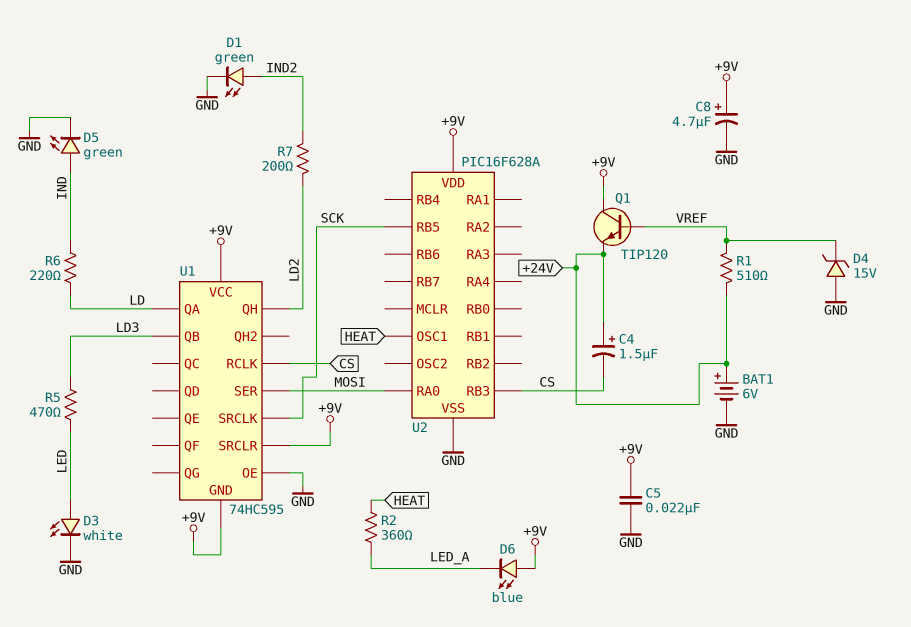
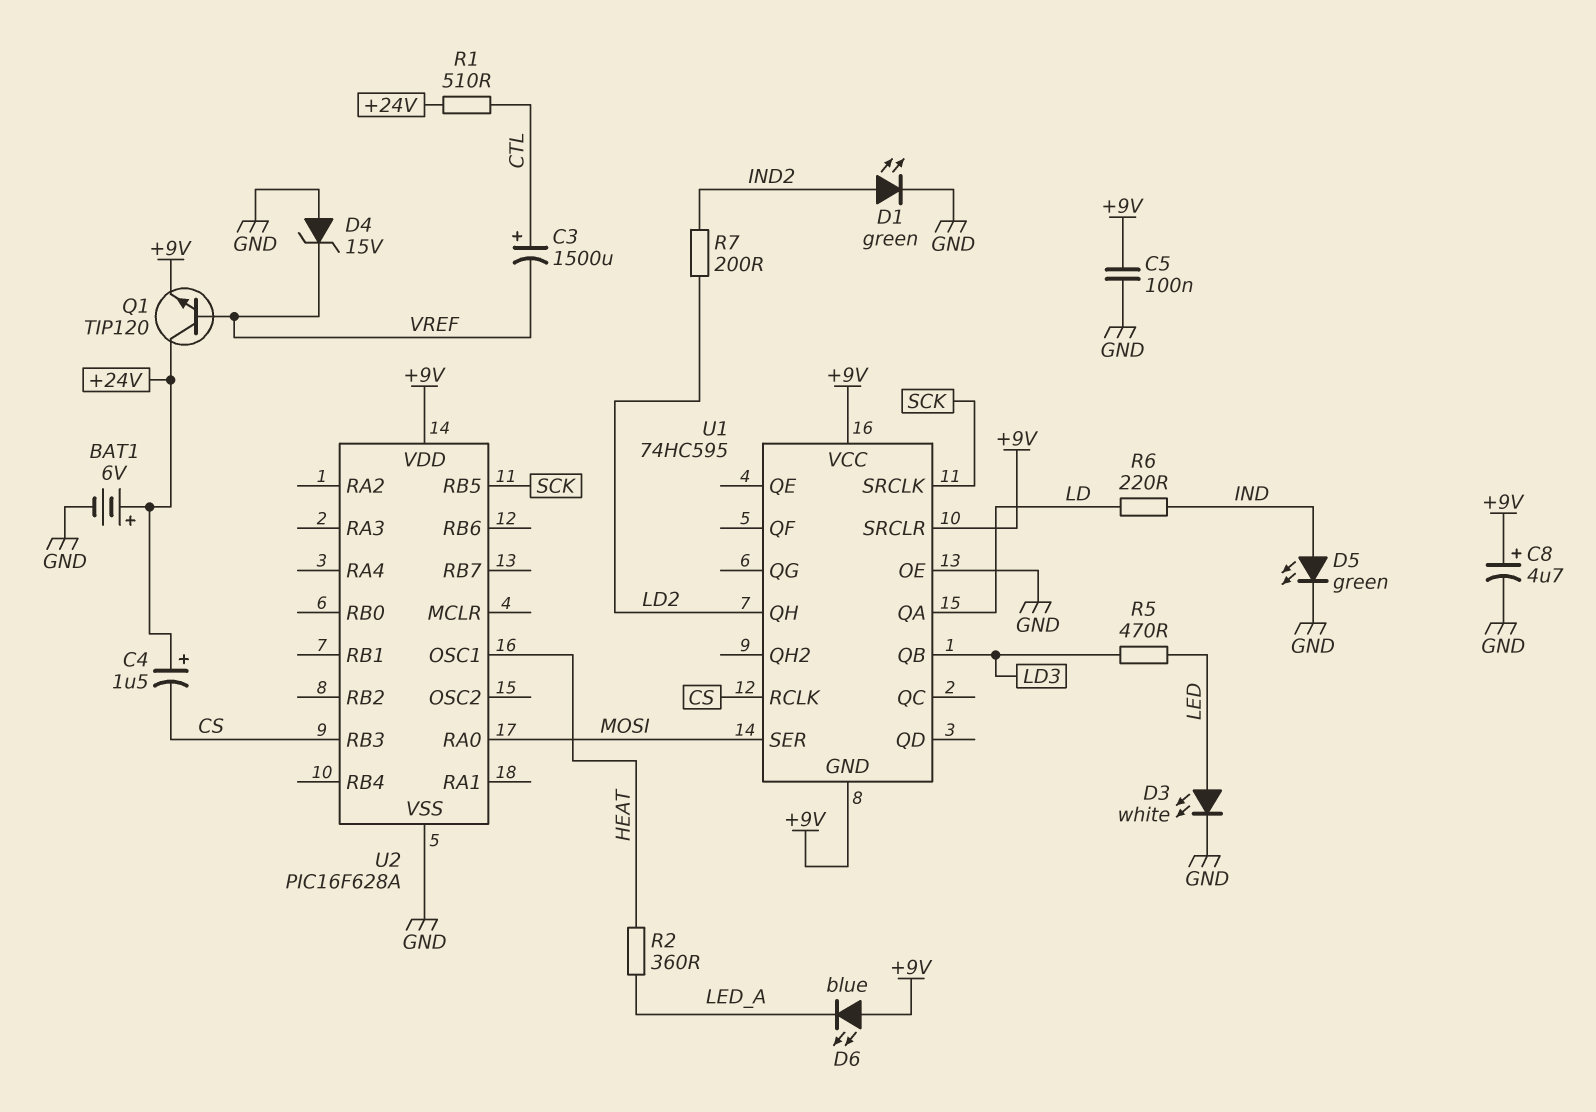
C3: none -> 1500uF (plus CTL, minus VREF)
C5: 22nF (+9V, GND) -> 100nF (+9V, GND)
Q1: NPN TIP120 (B VREF, C +9V, E +24V) -> NPN TIP120 (B VREF, C +24V, E +9V)
R1: 510 (+24V, VREF) -> 510 (+24V, CTL)

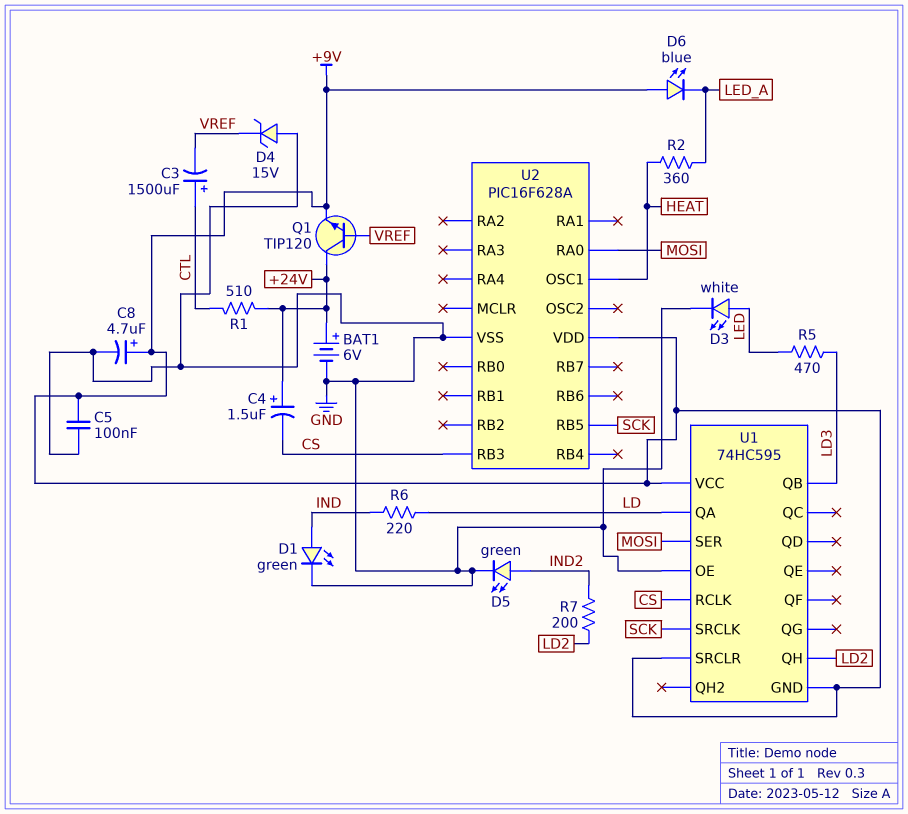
D1: LED green (A IND2, K GND) -> LED green (A IND, K GND)
D5: LED green (A IND, K GND) -> LED green (A IND2, K GND)

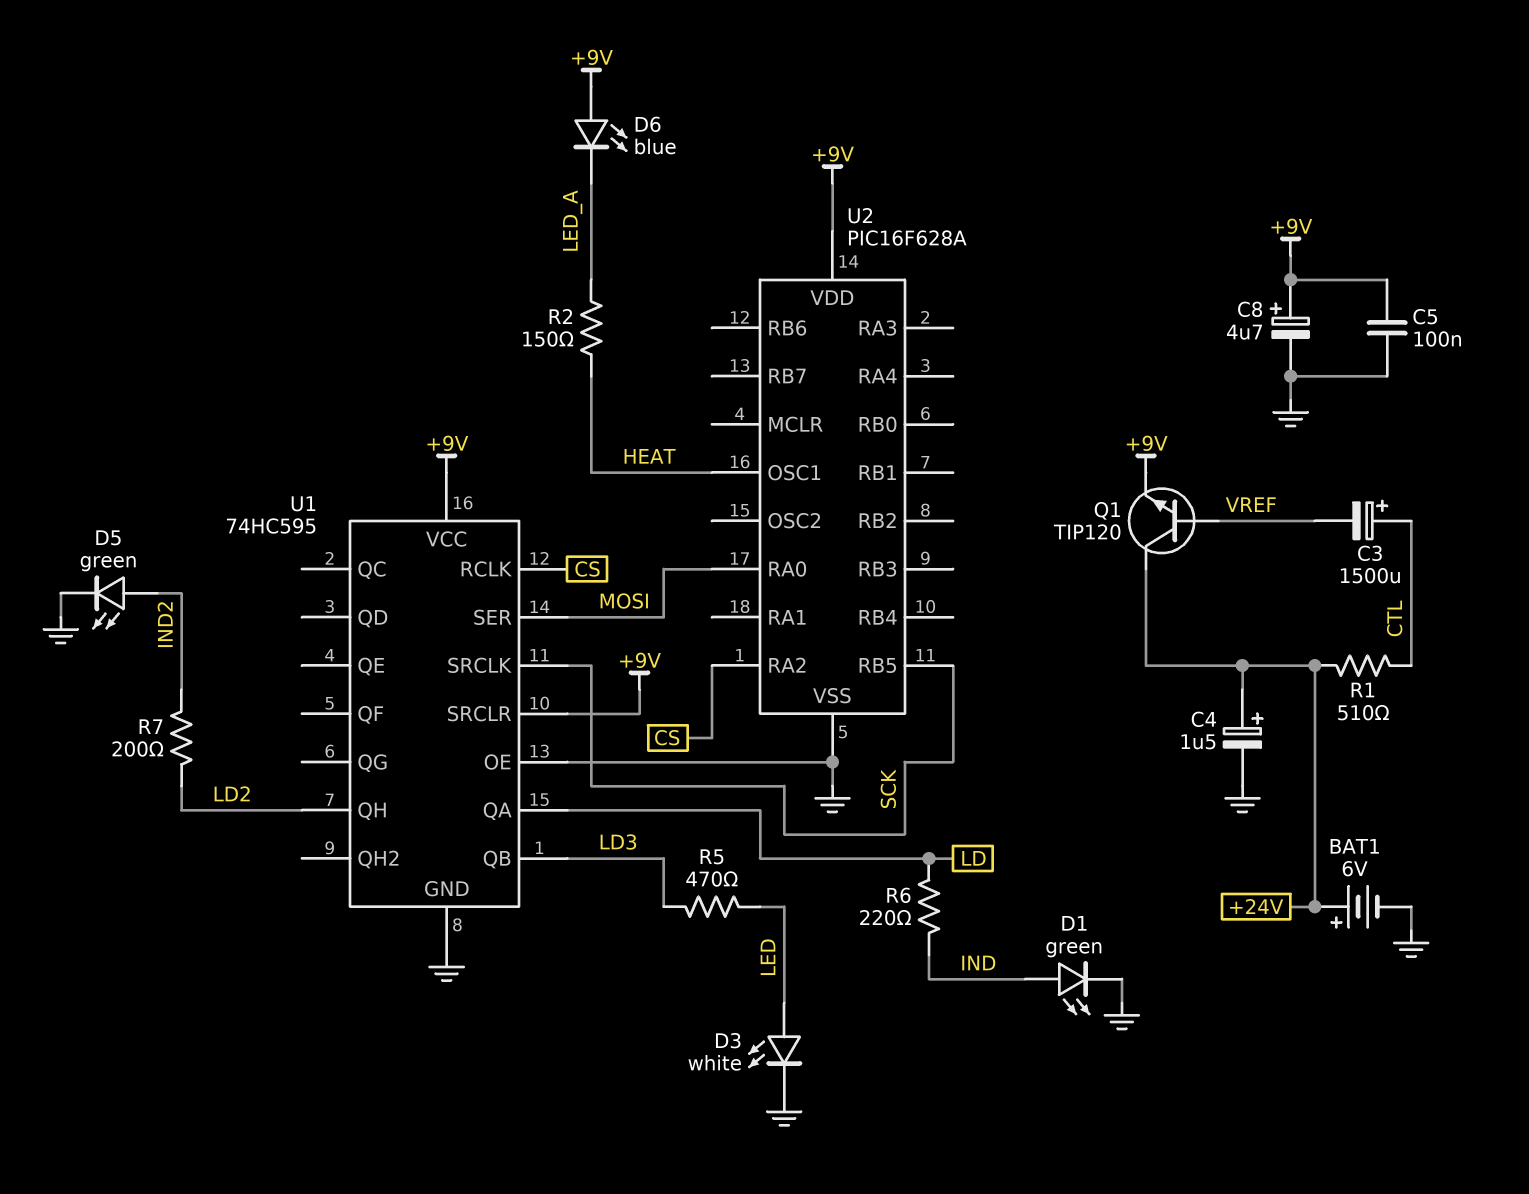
C4: 1.5uF (plus +24V, minus CS) -> 1.5uF (plus +24V, minus GND)
D4: zener 15V (A GND, K VREF) -> none
R2: 360 (HEAT, LED_A) -> 150 (HEAT, LED_A)
U1 pin GND: +9V -> GND
U2 pin RA2: none -> CS
U2 pin RB3: CS -> none

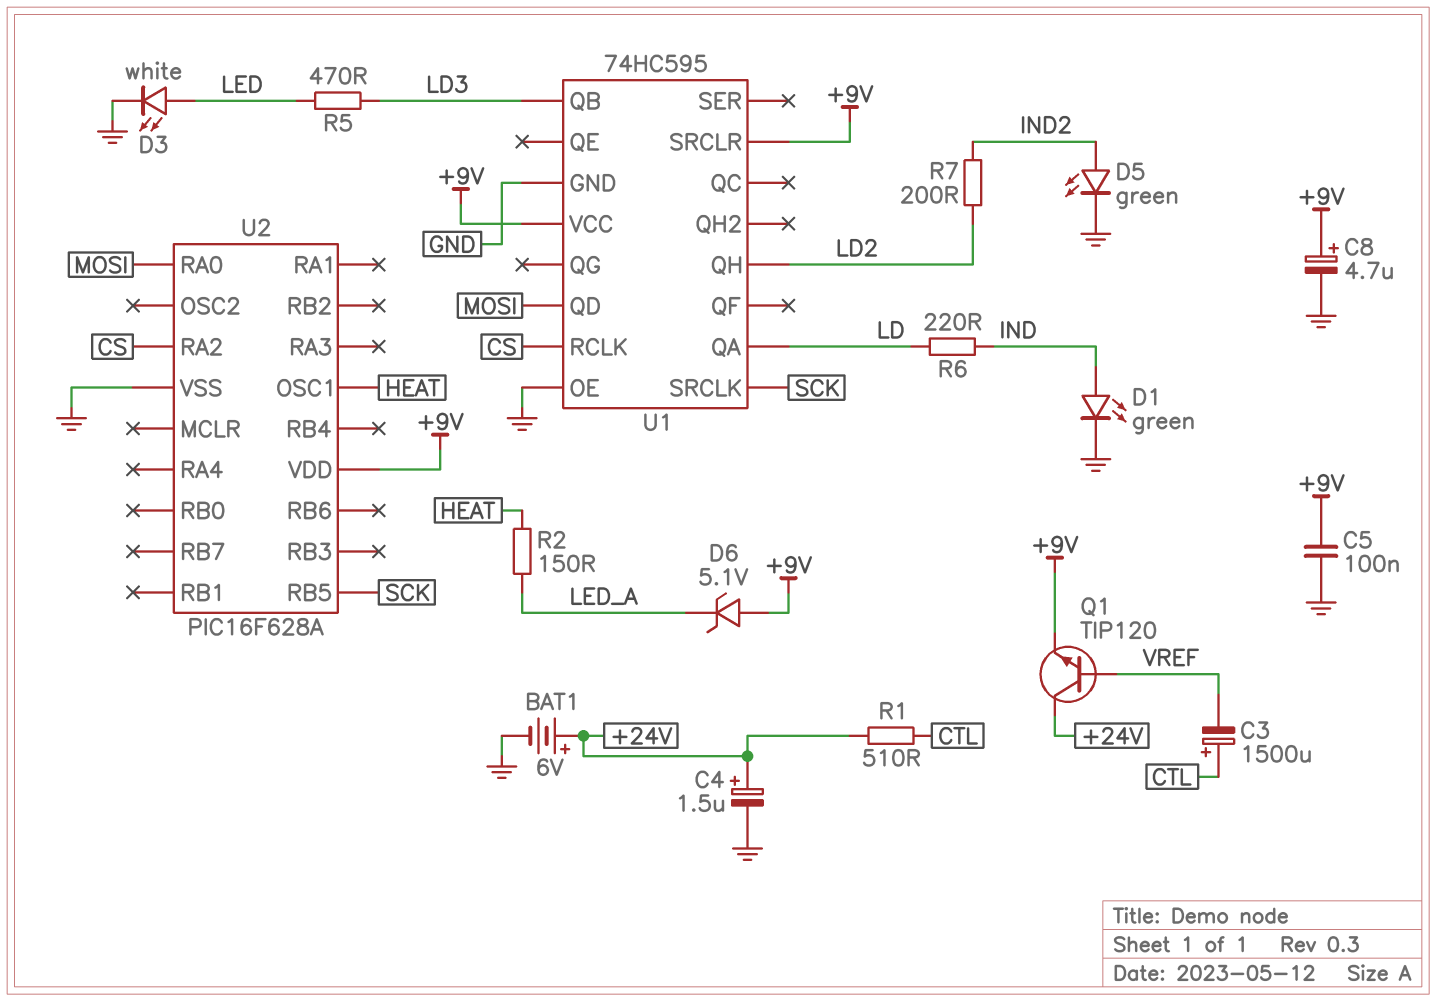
D6: LED blue (A +9V, K LED_A) -> zener 5.1V (A +9V, K LED_A)
U1 pin QD: none -> MOSI
U1 pin SER: MOSI -> none

